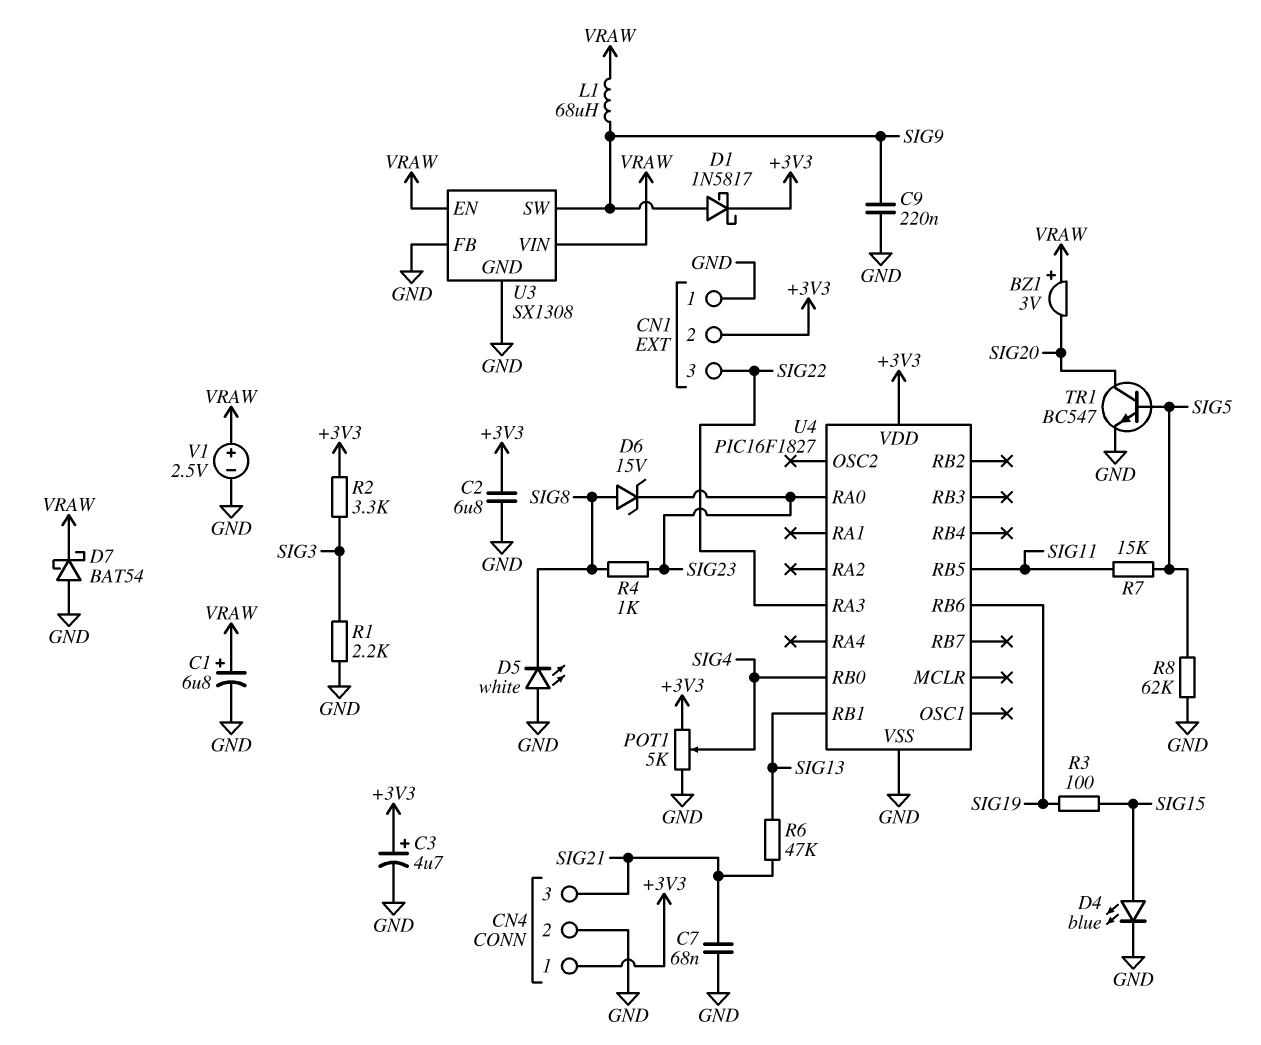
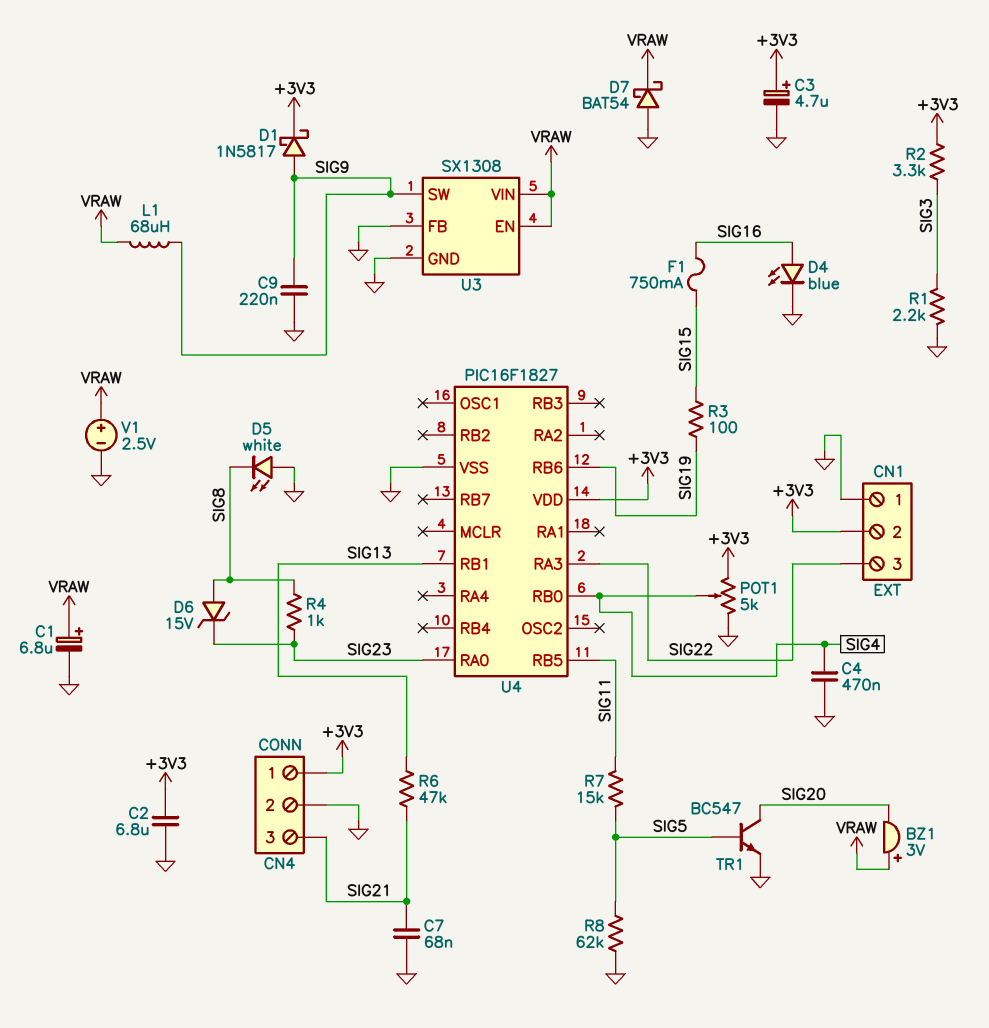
C4: none -> 470nF (GND, SIG4)
D4: LED blue (A SIG15, K GND) -> LED blue (A SIG16, K GND)
F1: none -> 750mA (SIG15, SIG16)

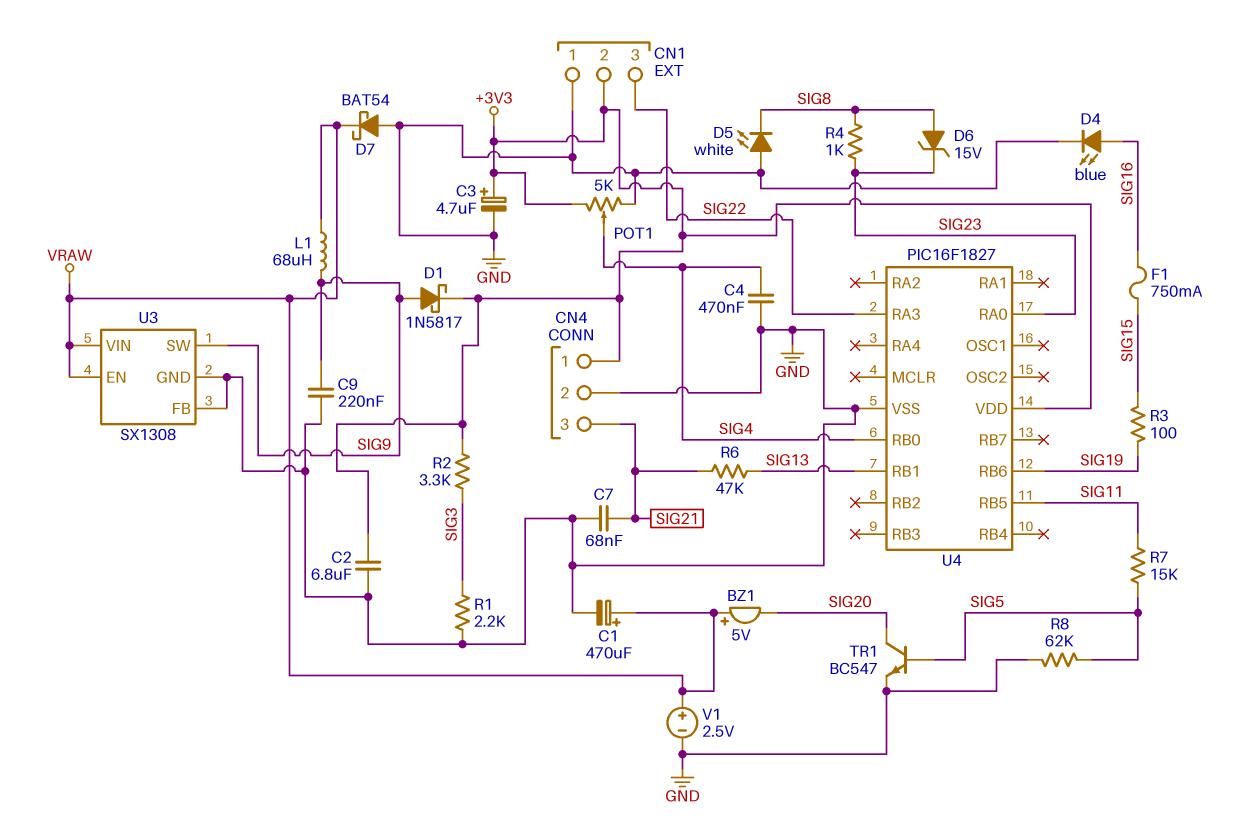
BZ1: buzzer 3V (plus VRAW, minus SIG20) -> buzzer 5V (plus VRAW, minus SIG20)
C1: 6.8uF (plus VRAW, minus GND) -> 470uF (plus VRAW, minus GND)

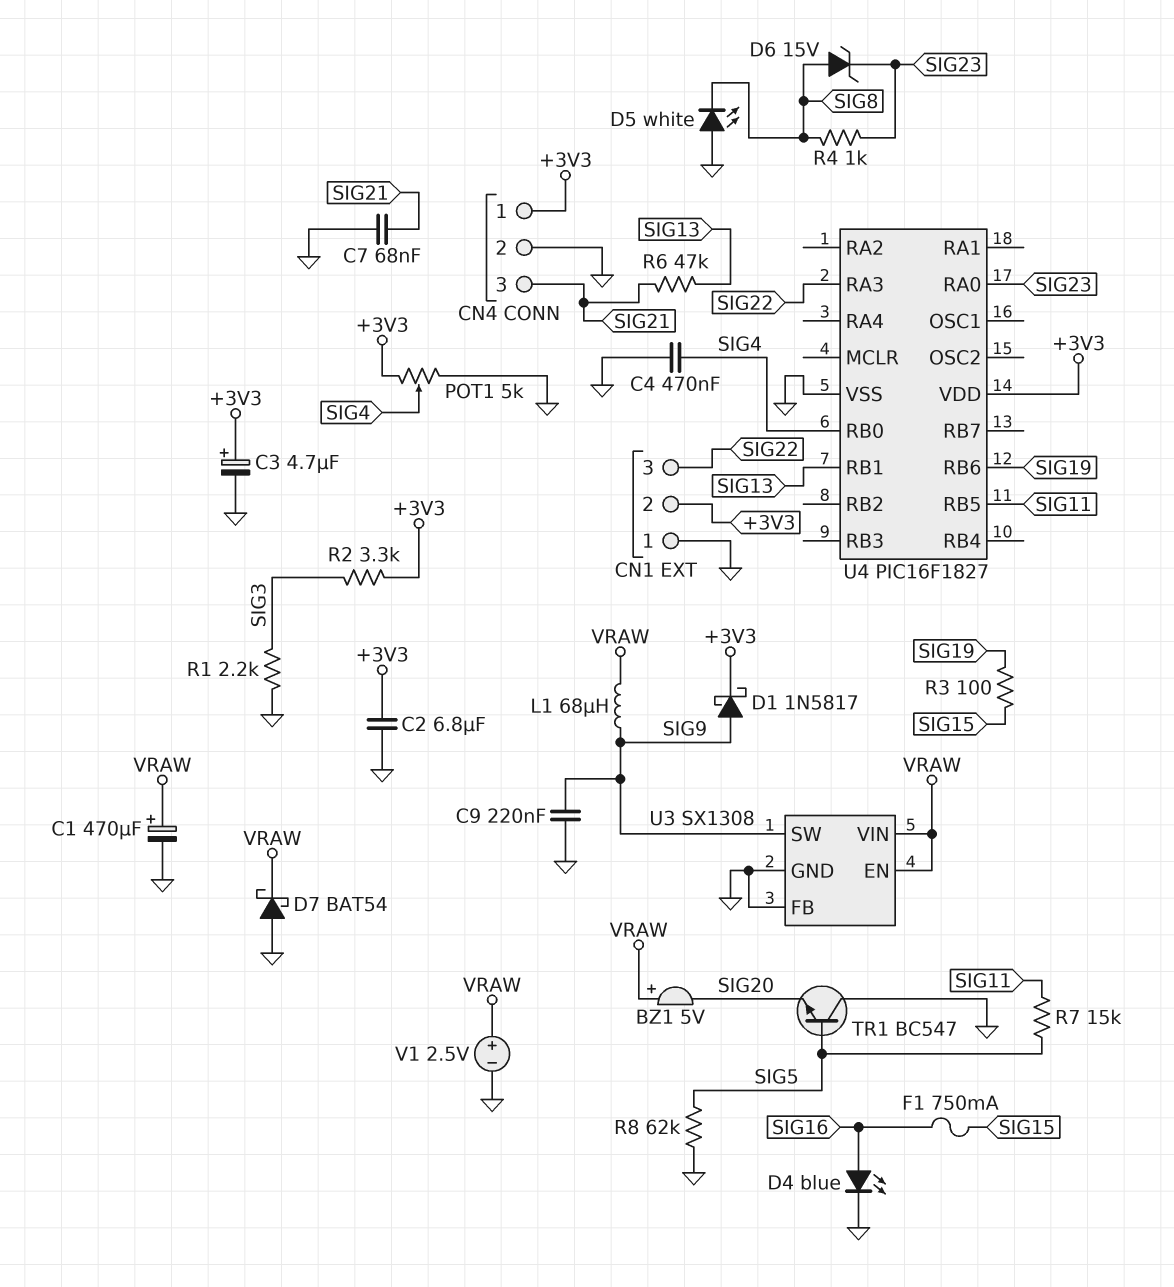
TR1: NPN BC547 (B SIG5, C SIG20, E GND) -> NPN BC547 (B SIG5, C GND, E SIG20)

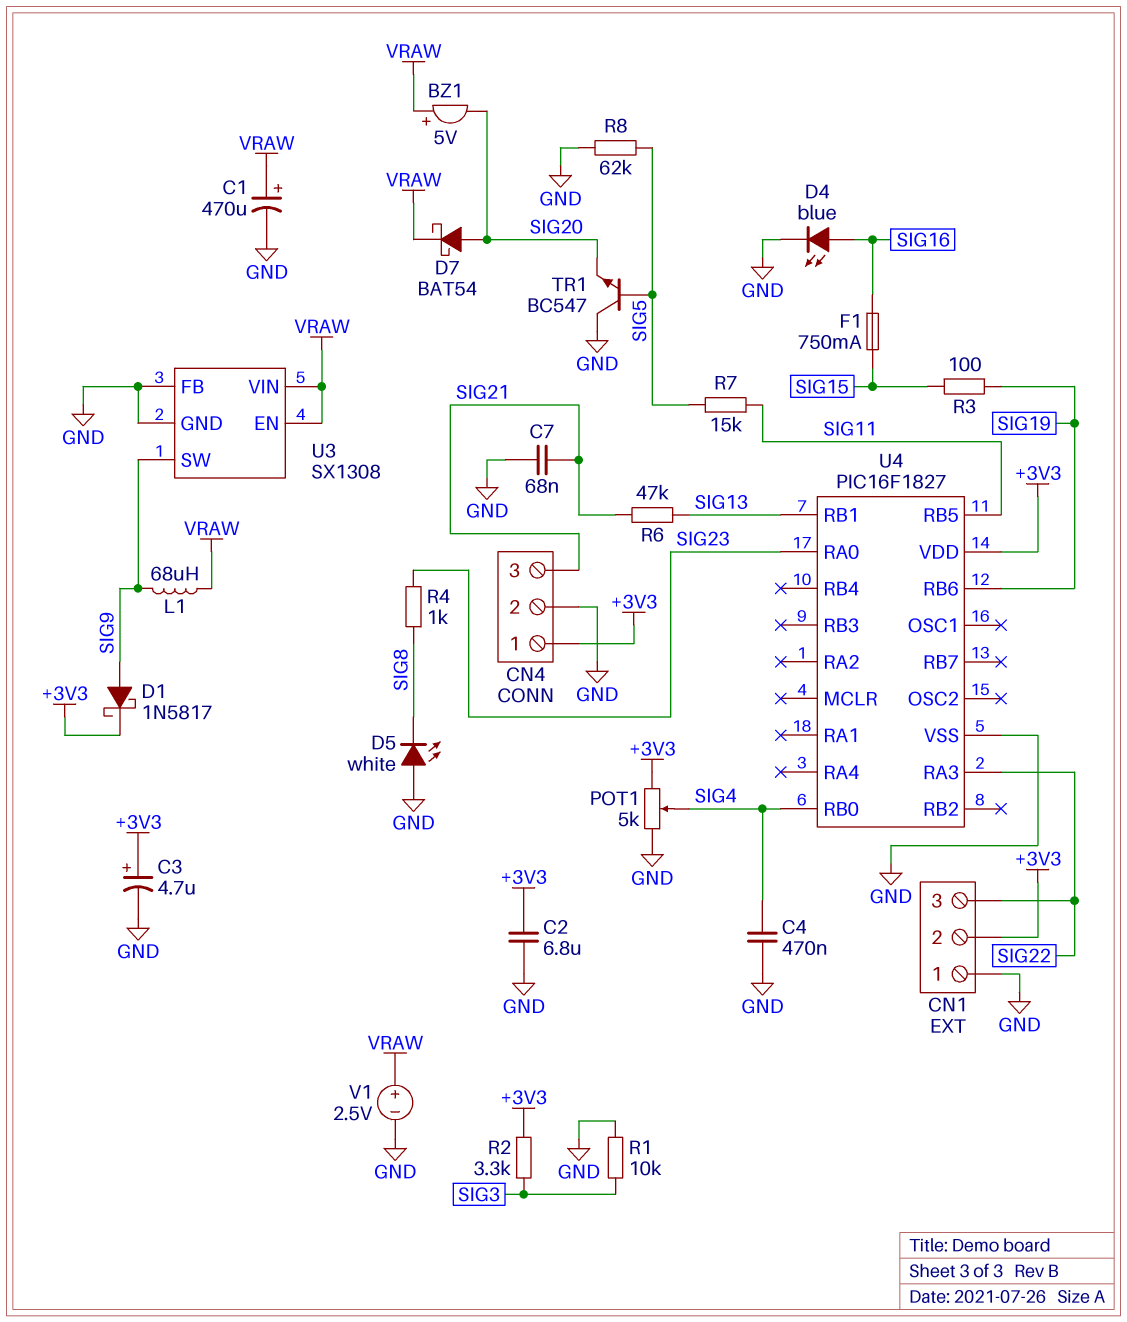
C9: 220nF (GND, SIG9) -> none
D6: zener 15V (A SIG8, K SIG23) -> none
D7: schottky BAT54 (A GND, K VRAW) -> schottky BAT54 (A SIG20, K VRAW)
R1: 2.2k (GND, SIG3) -> 10k (GND, SIG3)

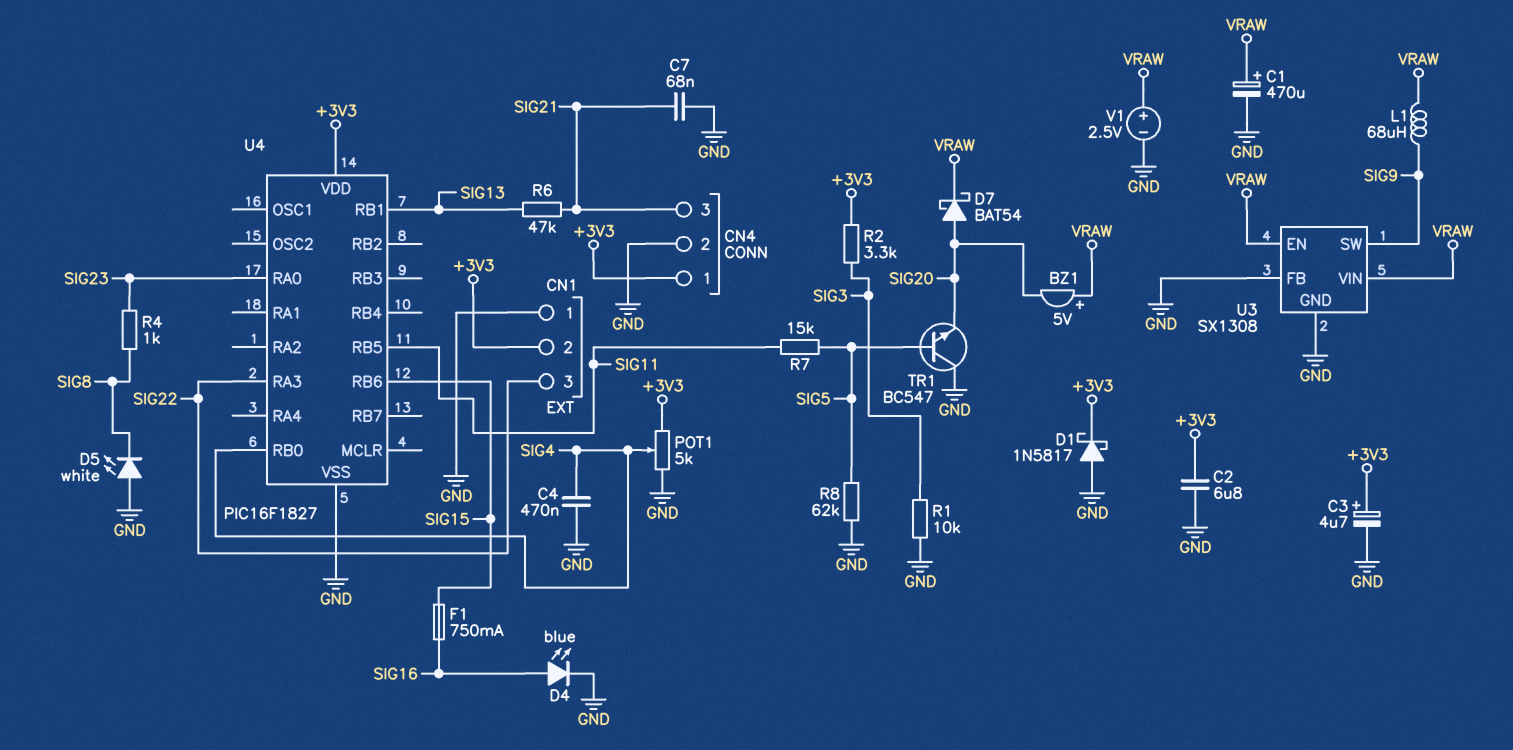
D1: schottky 1N5817 (A SIG9, K +3V3) -> schottky 1N5817 (A GND, K +3V3)
R3: 100 (SIG15, SIG19) -> none
U4 pin RB6: SIG19 -> SIG15

